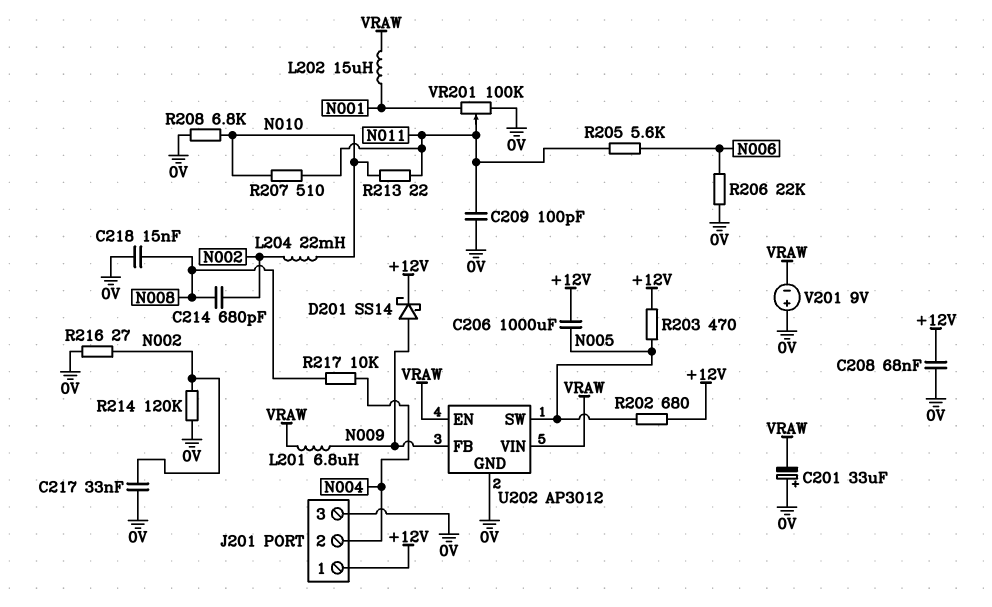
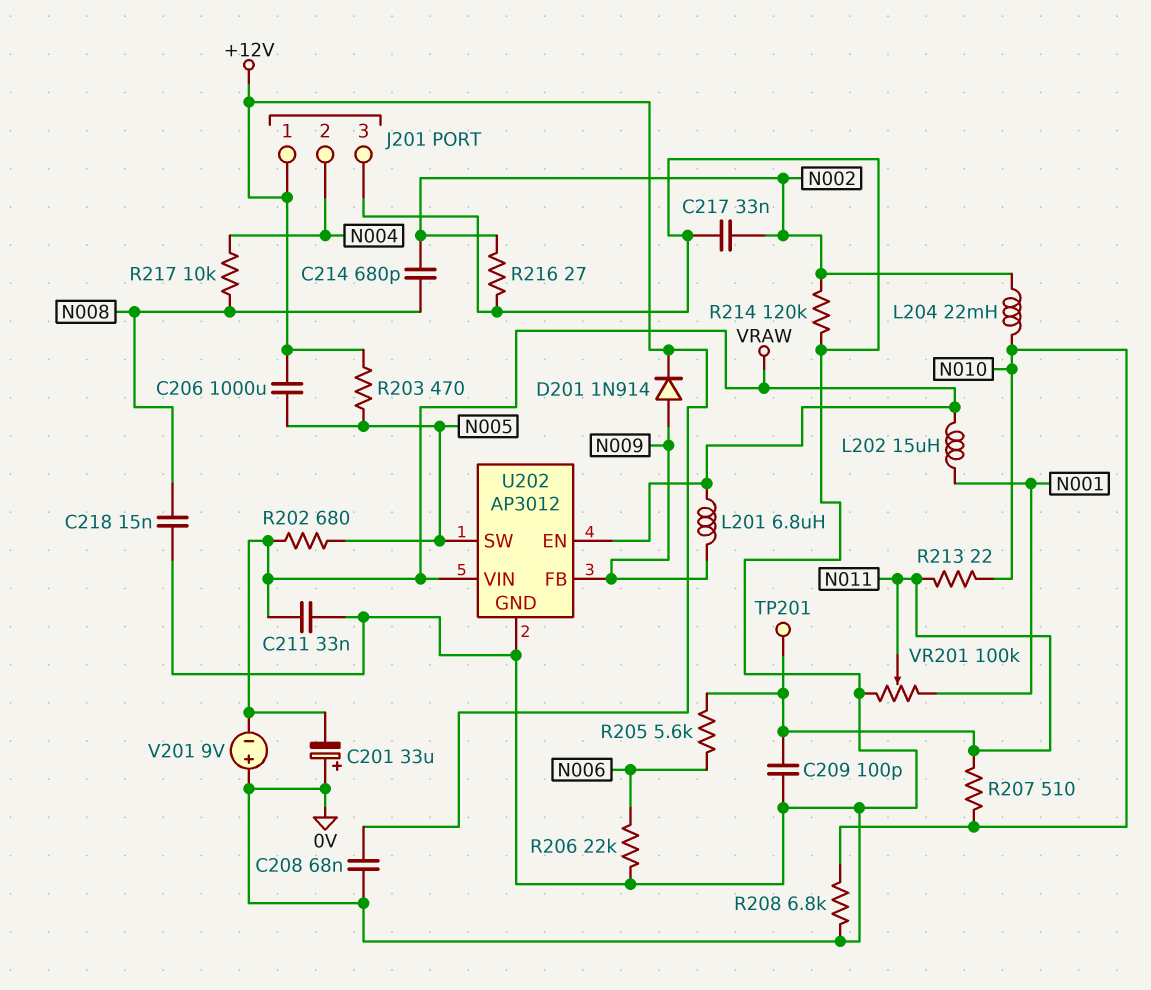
C211: none -> 33nF (0V, VRAW)
D201: schottky SS14 (A N009, K +12V) -> diode 1N914 (A N009, K +12V)
R202: 680 (+12V, N005) -> 680 (N005, VRAW)
TP201: none -> test point (N011)

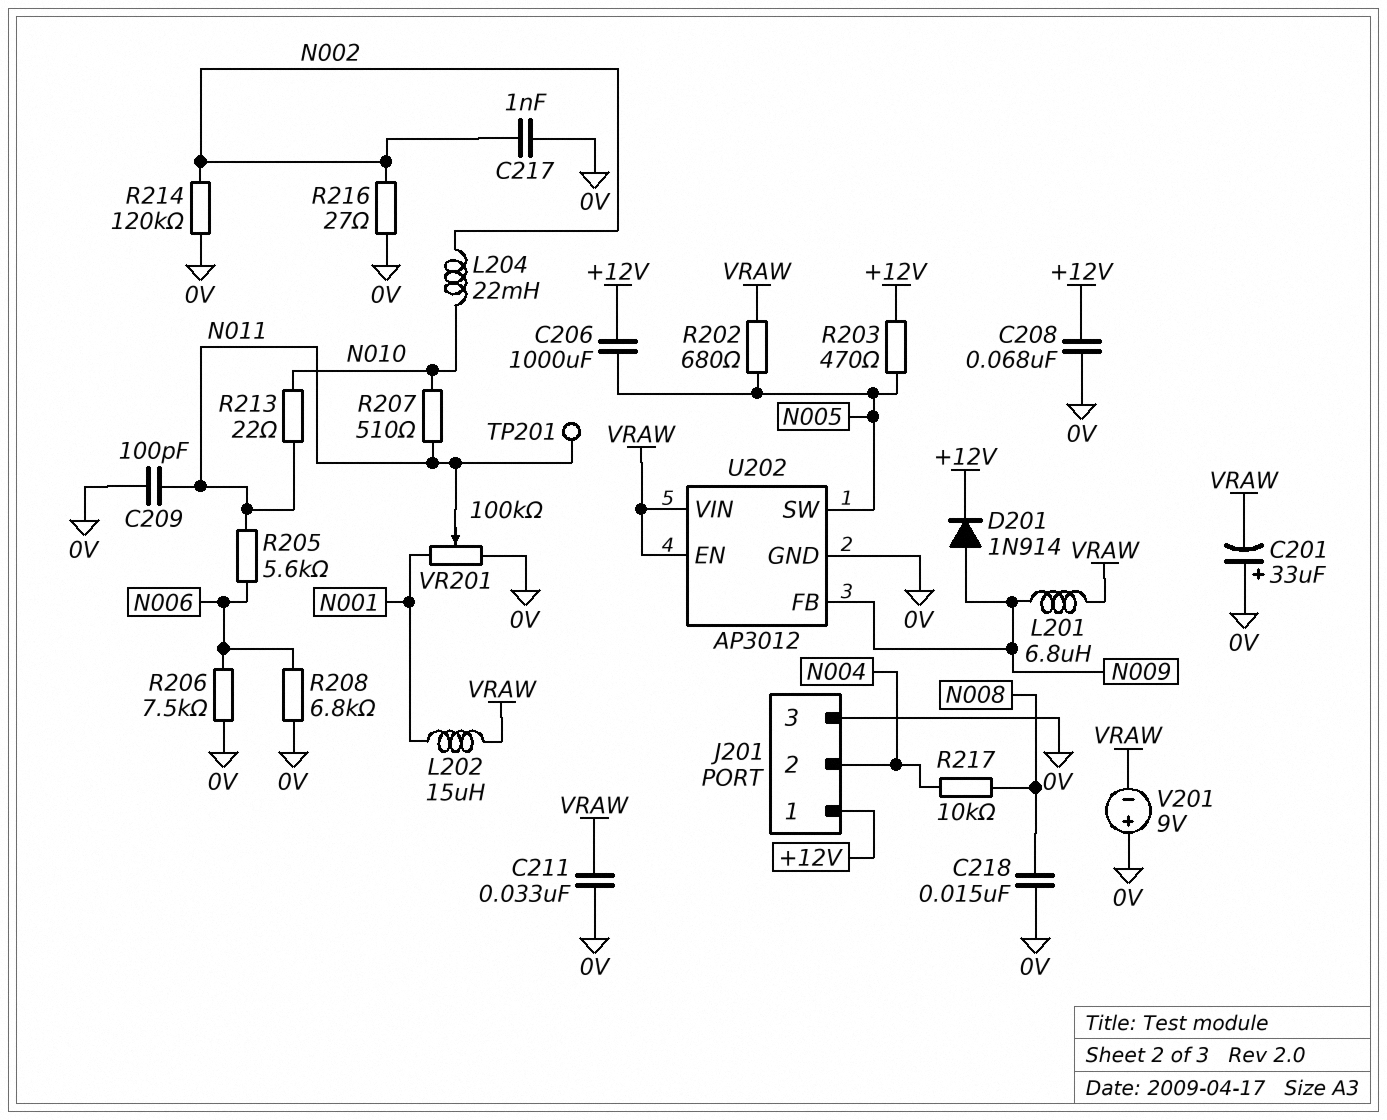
C214: 680pF (N002, N008) -> none
C217: 33nF (0V, N002) -> 1nF (0V, N002)
R206: 22k (0V, N006) -> 7.5k (0V, N006)
R208: 6.8k (0V, N010) -> 6.8k (0V, N006)

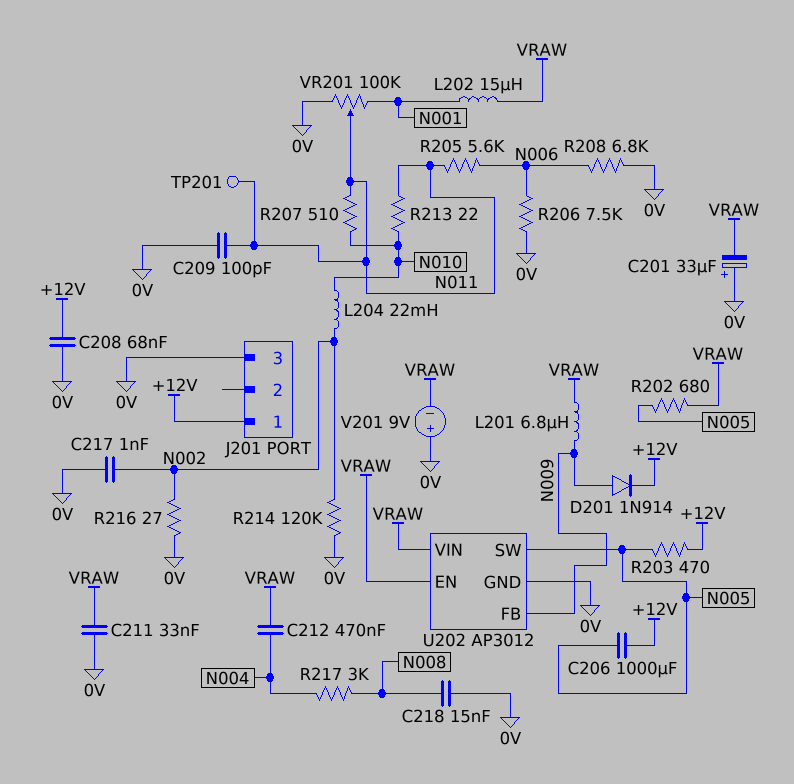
C212: none -> 470nF (N004, VRAW)
J201 pin 2: N004 -> none
R217: 10k (N004, N008) -> 3k (N004, N008)

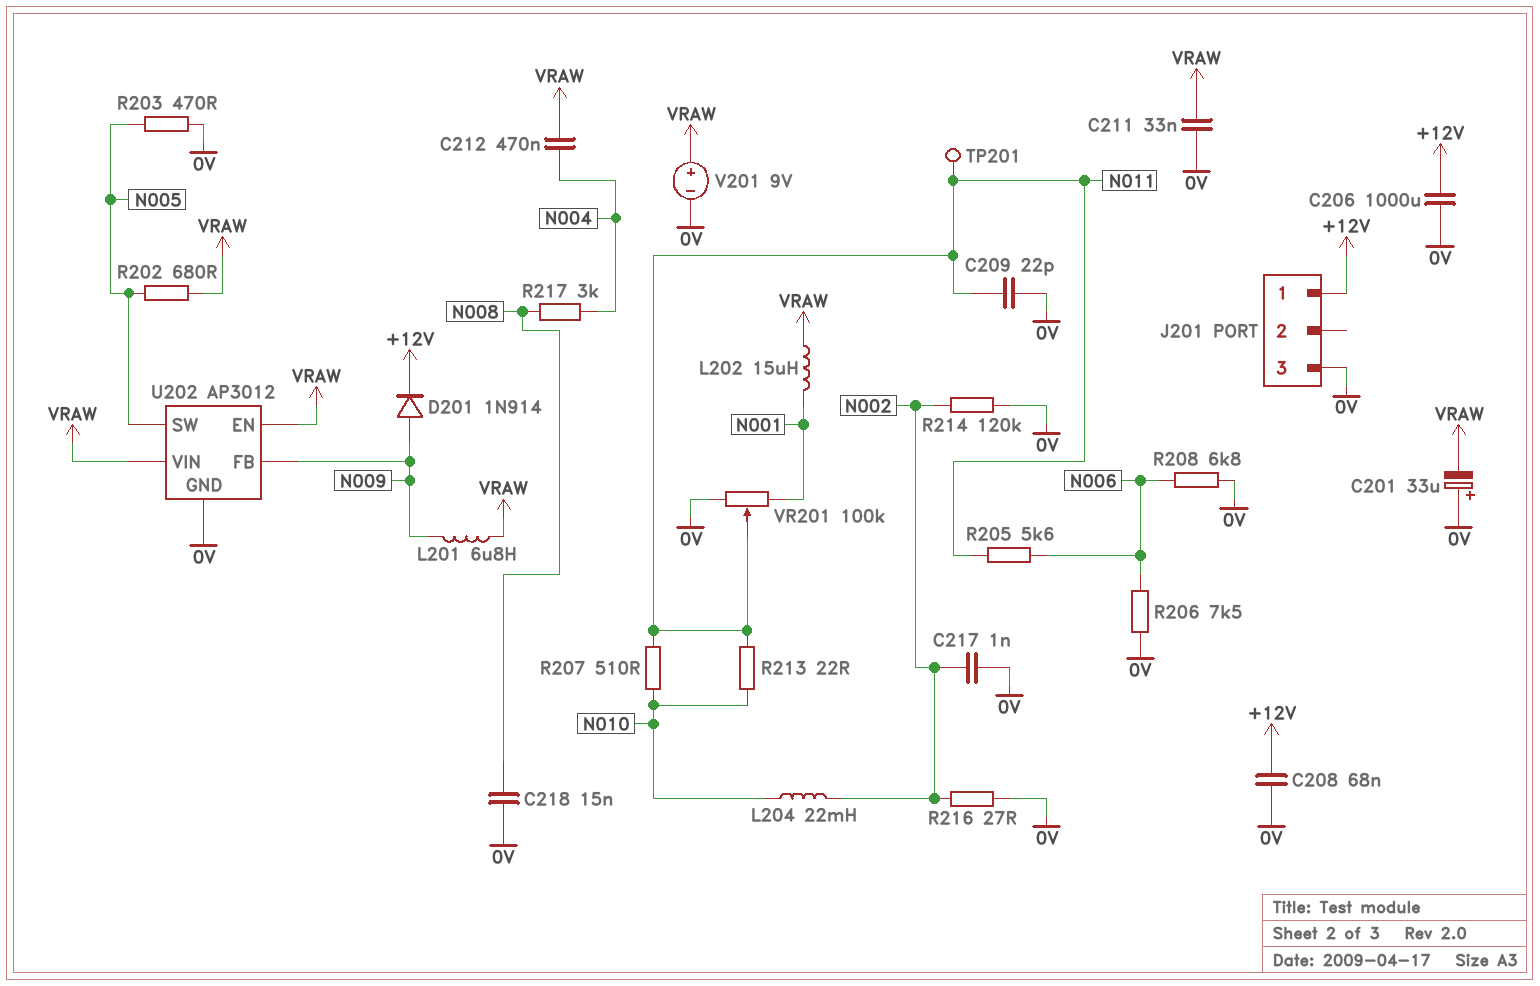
C206: 1000uF (+12V, N005) -> 1000uF (+12V, 0V)
C209: 100pF (0V, N011) -> 22pF (0V, N011)
R203: 470 (+12V, N005) -> 470 (0V, N005)
V201: 9V (plus 0V, minus VRAW) -> 9V (plus VRAW, minus 0V)

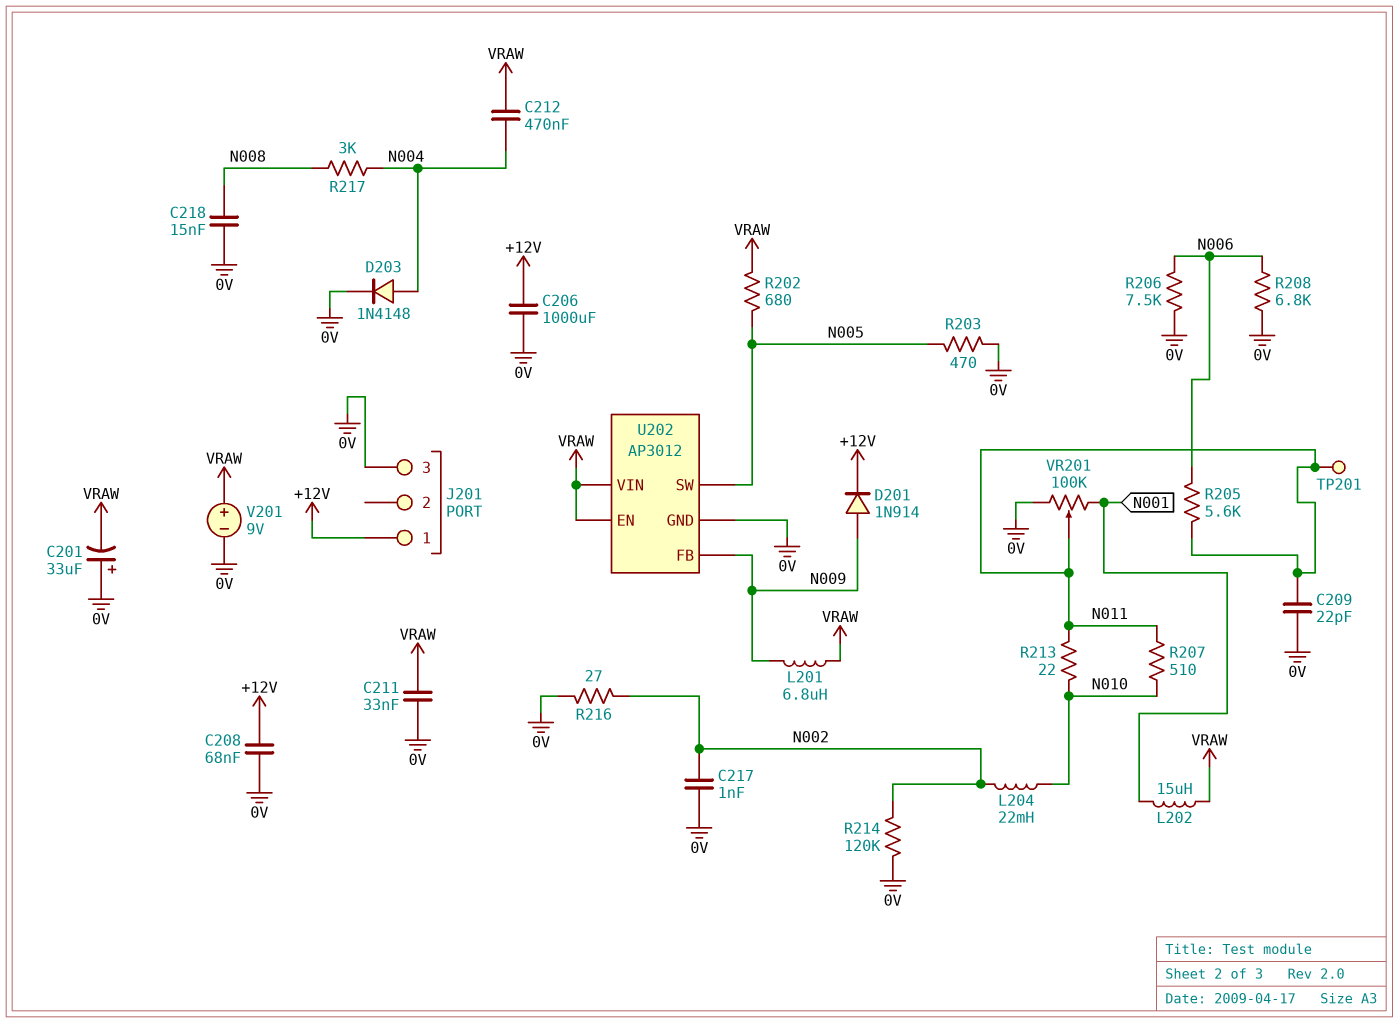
D203: none -> diode 1N4148 (A N004, K 0V)

